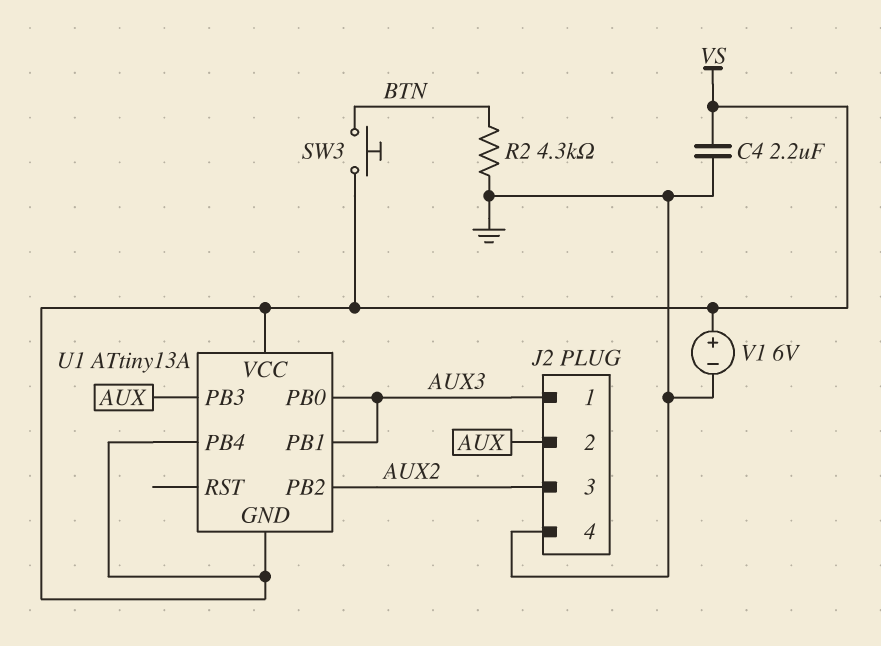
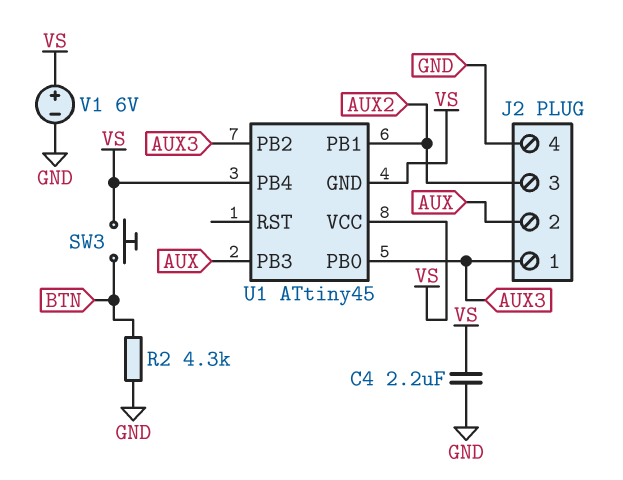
U1: ATtiny13A -> ATtiny45
U1 pin PB1: AUX3 -> AUX2
U1 pin PB2: AUX2 -> AUX3

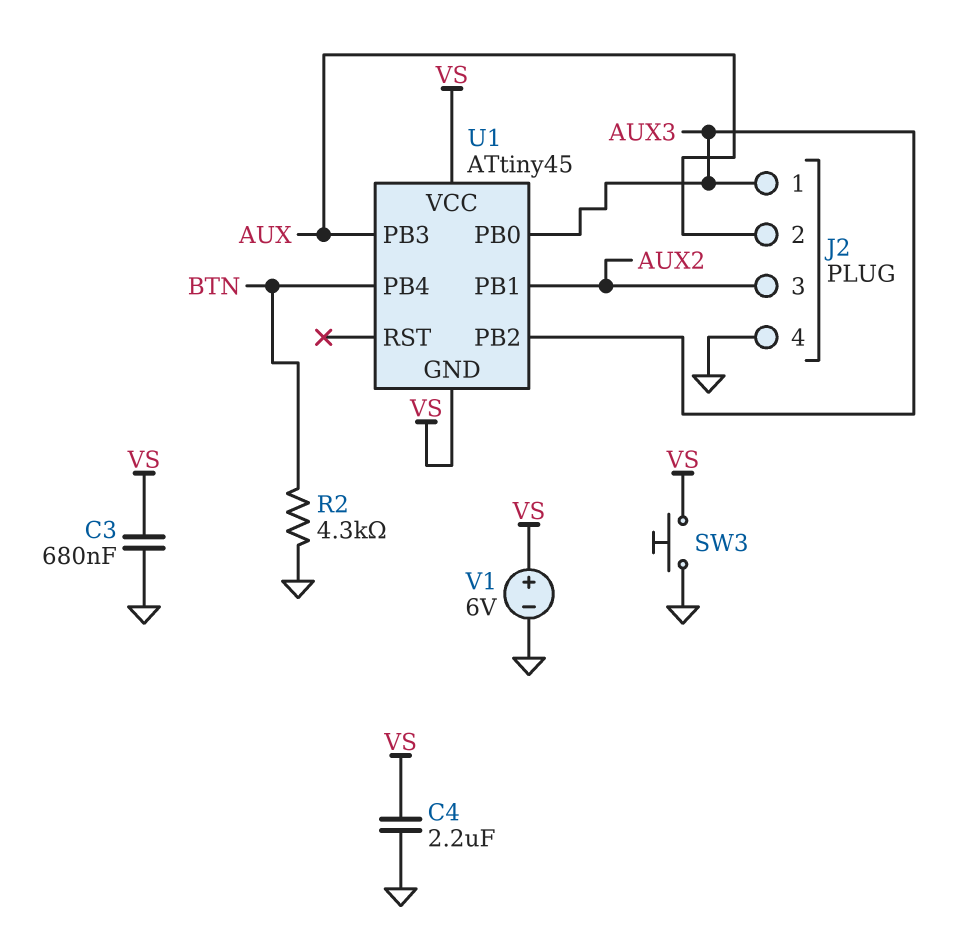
C3: none -> 680nF (GND, VS)
SW3: button (BTN, VS) -> button (GND, VS)
U1 pin PB4: VS -> BTN

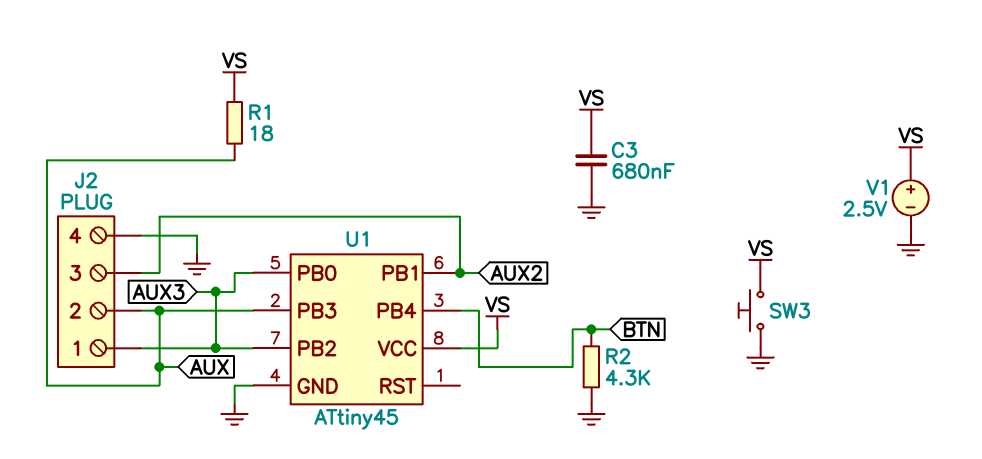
C4: 2.2uF (GND, VS) -> none
R1: none -> 18 (AUX, VS)
U1 pin GND: VS -> GND
V1: 6V (plus VS, minus GND) -> 2.5V (plus VS, minus GND)

